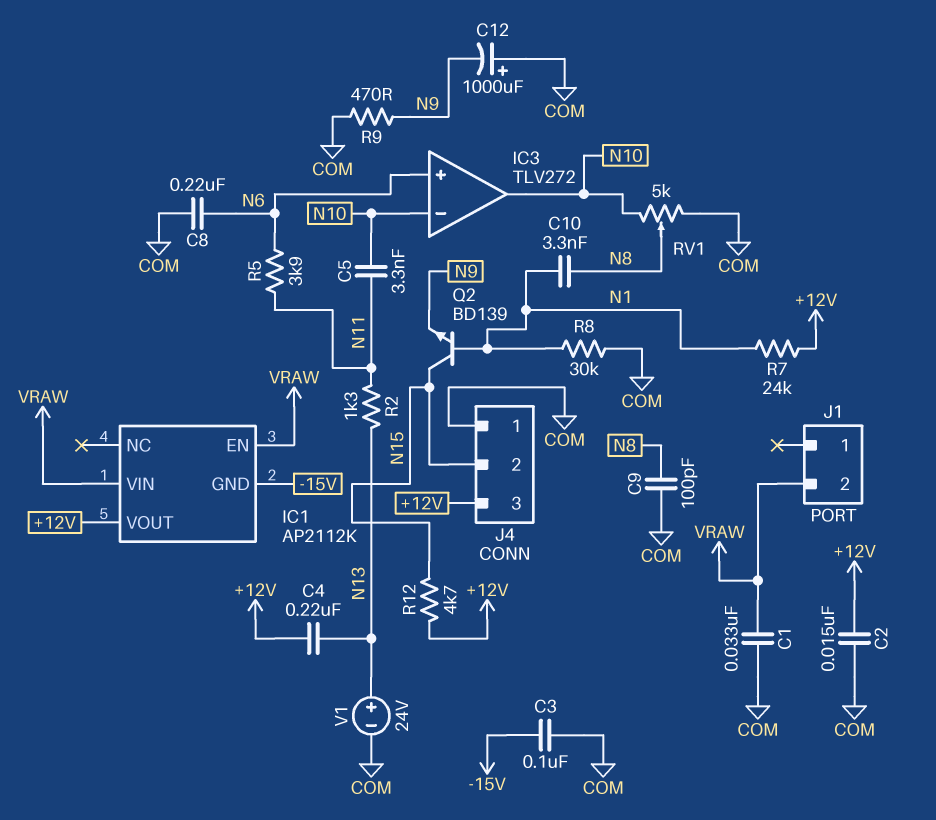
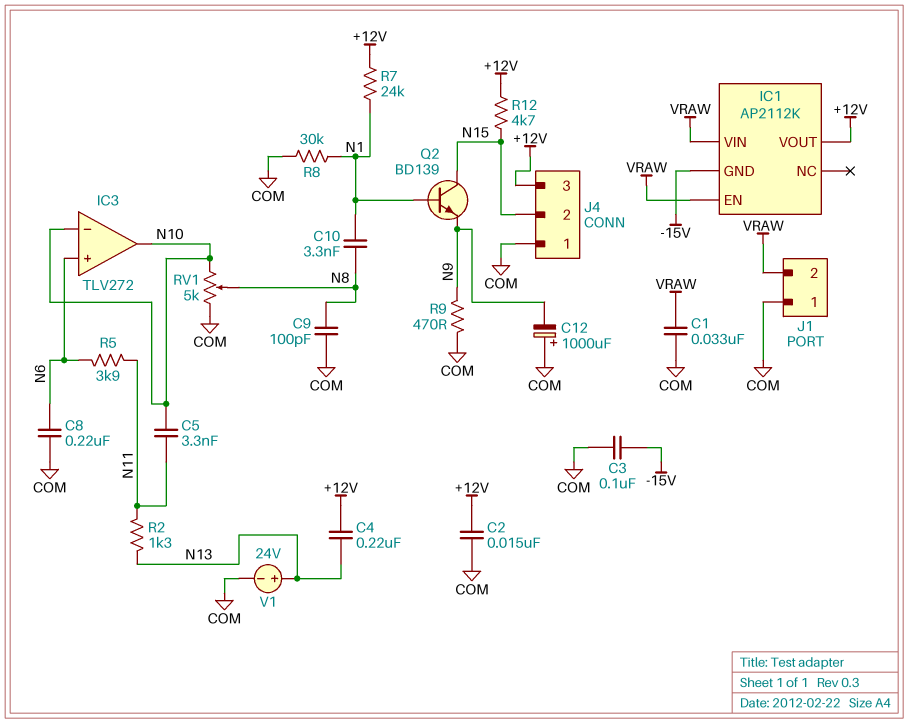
J1 pin 1: none -> COM

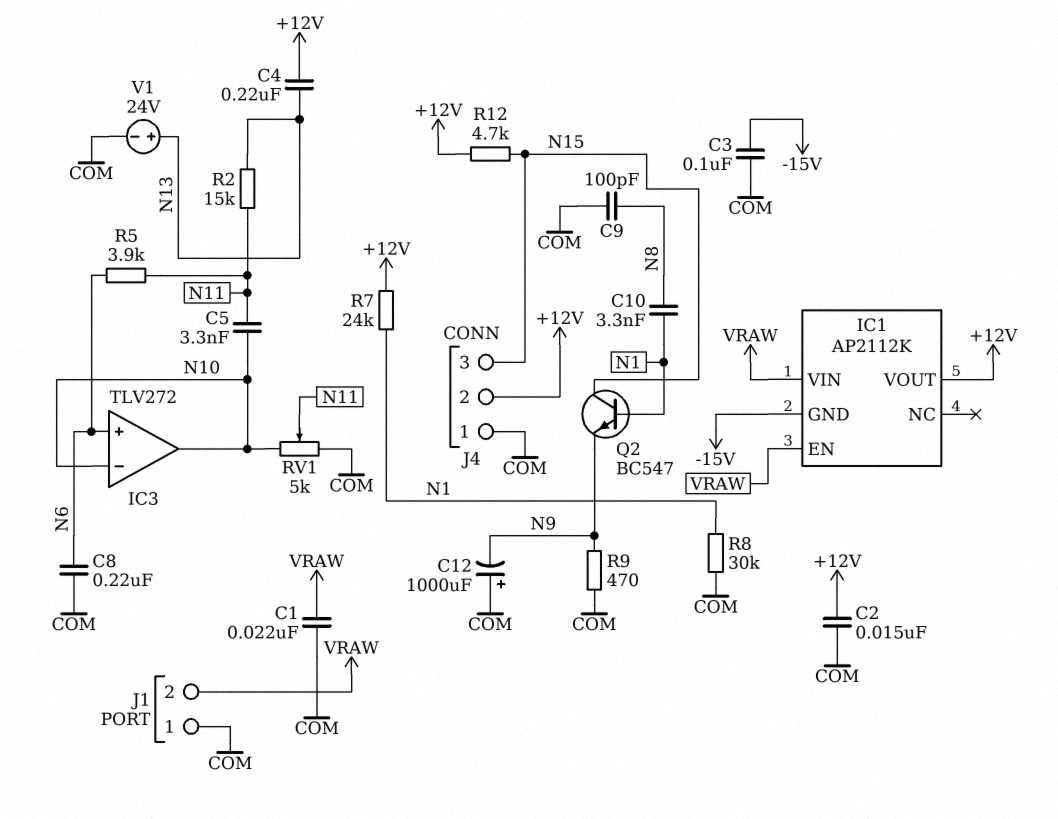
C1: 33nF (COM, VRAW) -> 22nF (COM, VRAW)
J4 pin 2: N15 -> +12V
J4 pin 3: +12V -> N15
Q2: NPN BD139 (B N1, C N15, E N9) -> NPN BC547 (B N1, C N15, E N9)
R2: 1.3k (N11, N13) -> 15k (N11, N13)
RV1: 5k (COM, N10, wiper N8) -> 5k (COM, N10, wiper N11)

